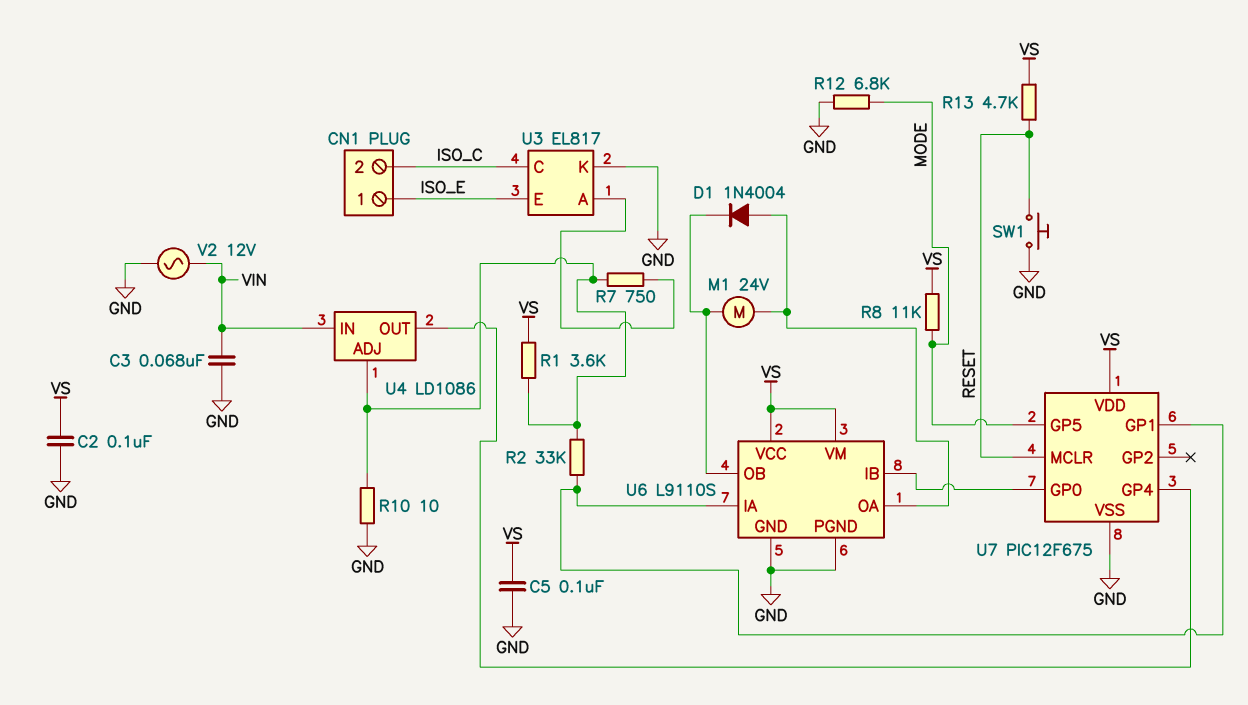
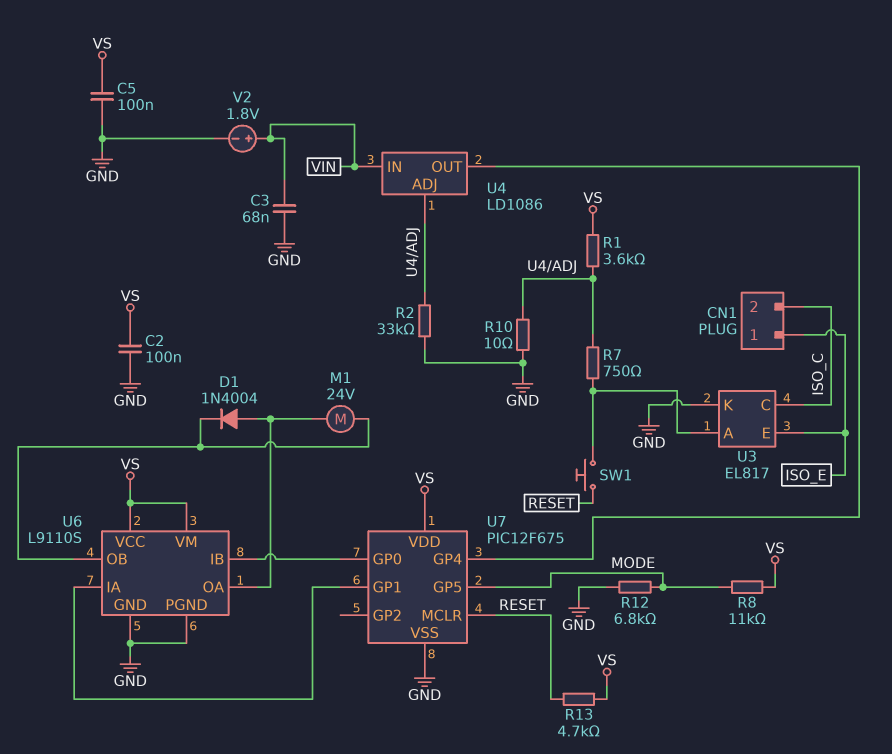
R2: 33k (U4/ADJ, U6/IA) -> 33k (GND, U4/ADJ)
SW1: button (GND, RESET) -> button (RESET, U3/A)
V2: AC 12V (GND, VIN) -> 1.8V (plus VIN, minus GND)

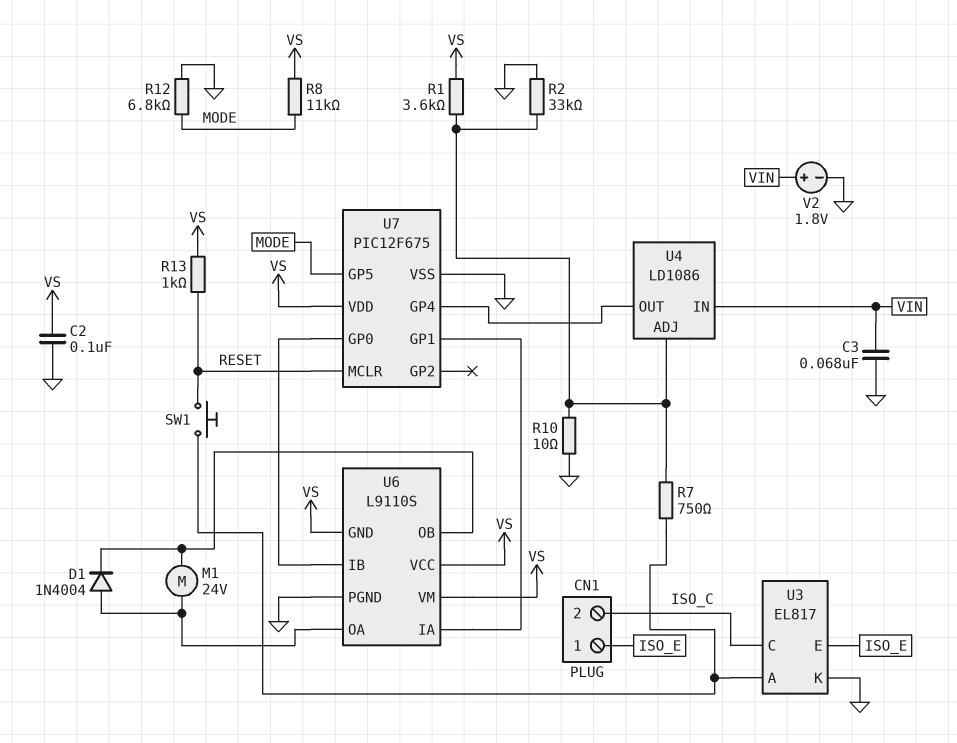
C5: 100nF (GND, VS) -> none
R13: 4.7k (RESET, VS) -> 1k (RESET, VS)
U6 pin GND: GND -> VS

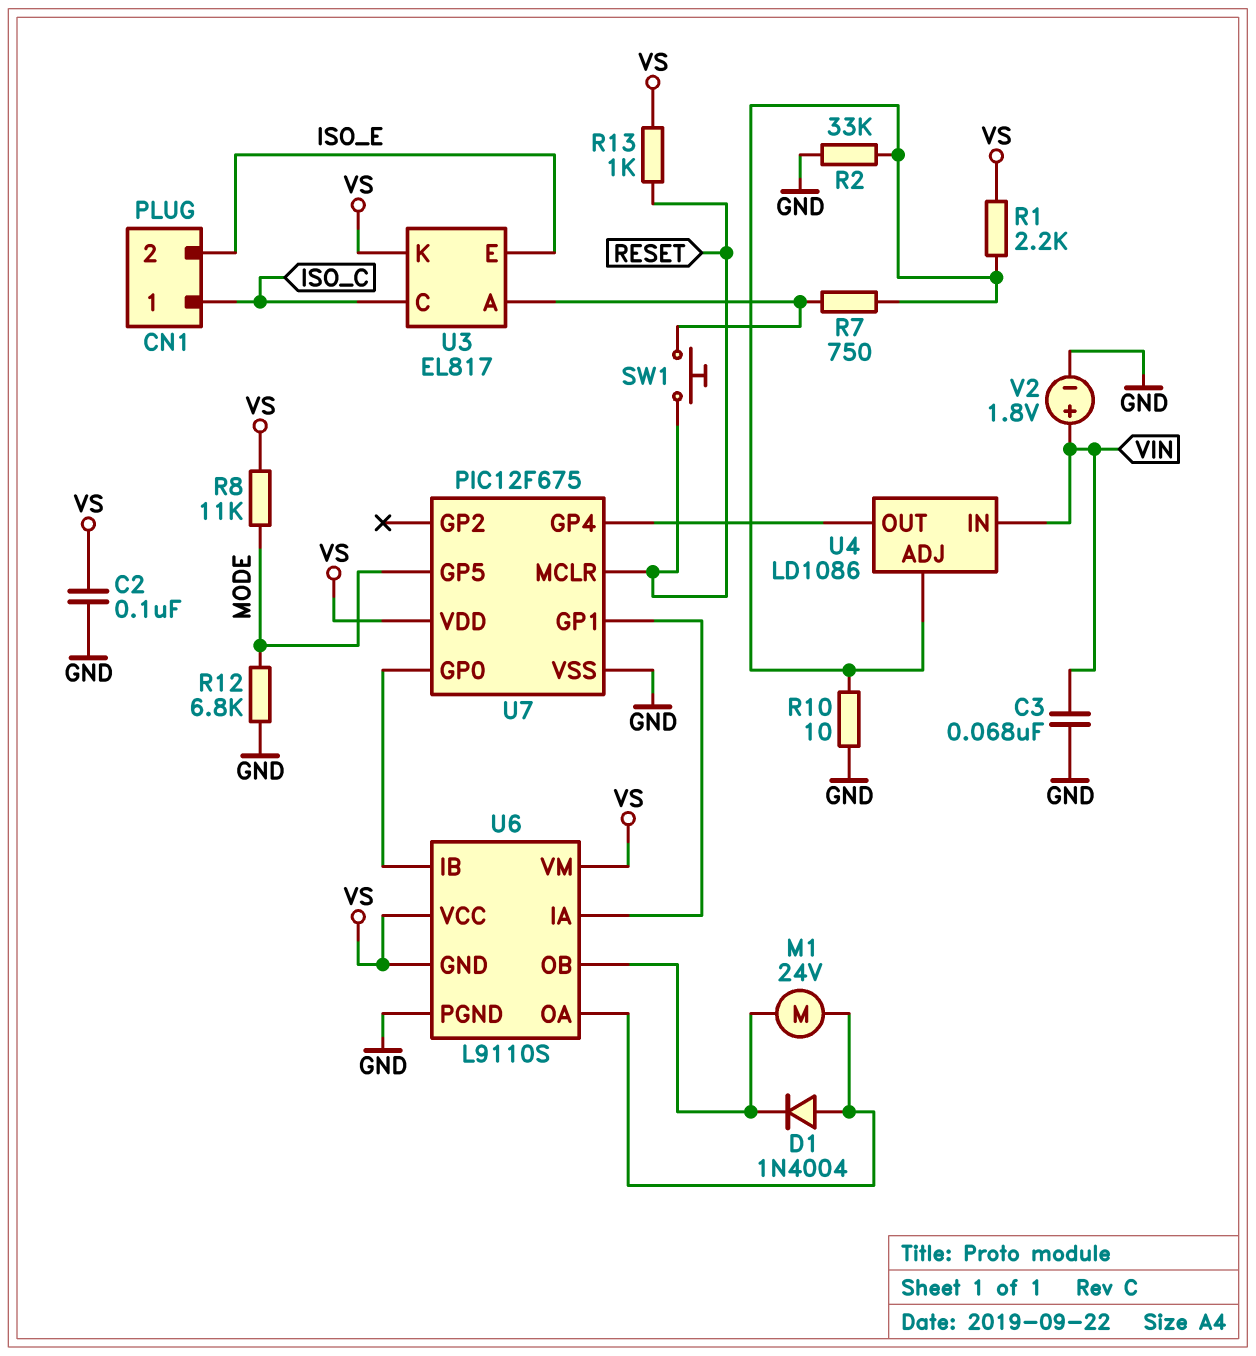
CN1 pin 1: ISO_E -> ISO_C
CN1 pin 2: ISO_C -> ISO_E
R1: 3.6k (U4/ADJ, VS) -> 2.2k (U4/ADJ, VS)
U3 pin K: GND -> VS

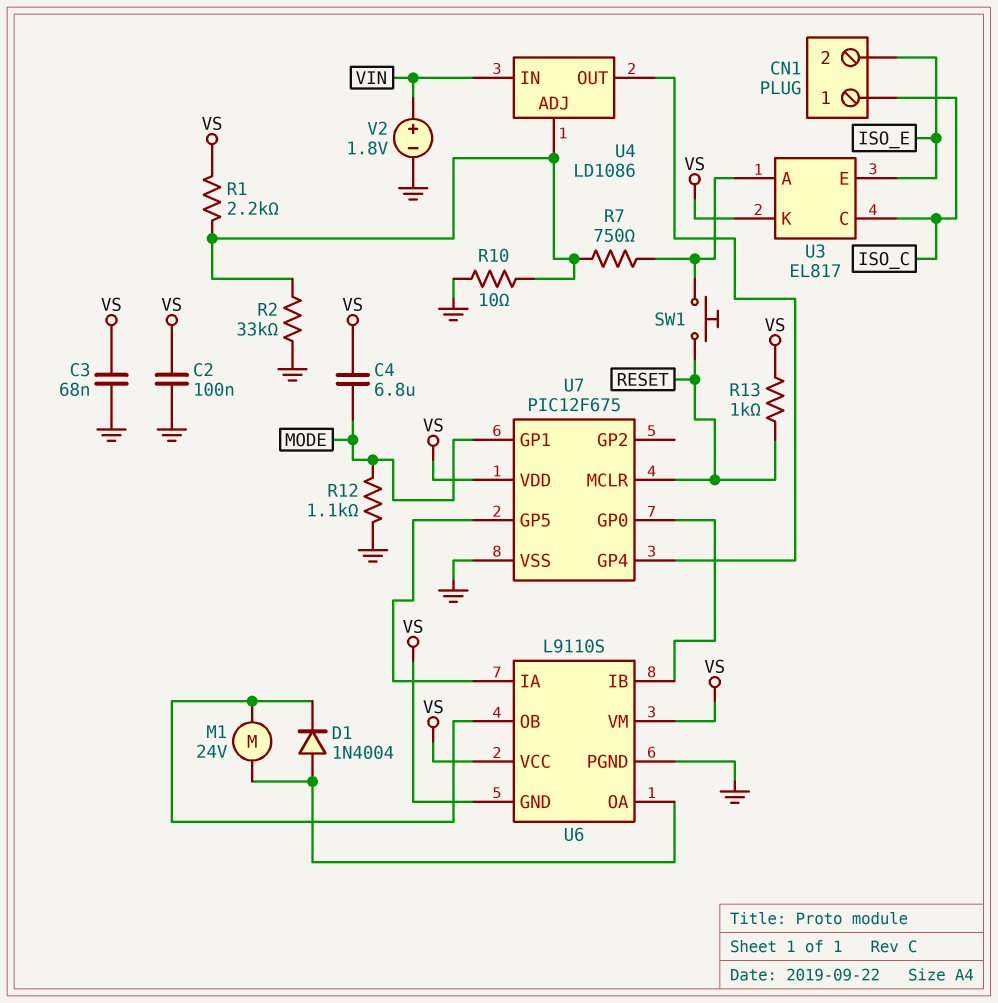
C3: 68nF (GND, VIN) -> 68nF (GND, VS)
C4: none -> 6.8uF (MODE, VS)
R8: 11k (MODE, VS) -> none
R12: 6.8k (GND, MODE) -> 1.1k (GND, MODE)
U7 pin GP1: U6/IA -> MODE
U7 pin GP5: MODE -> U6/IA

